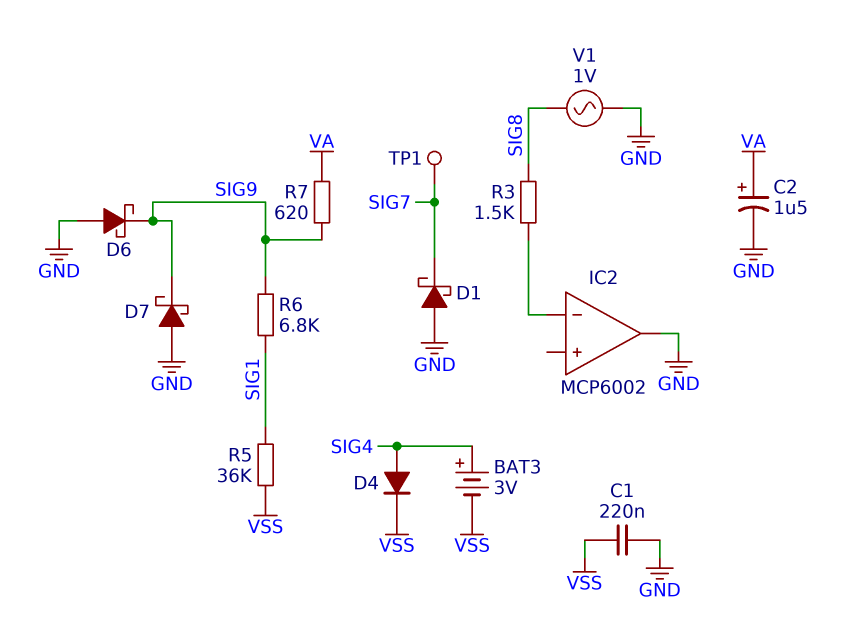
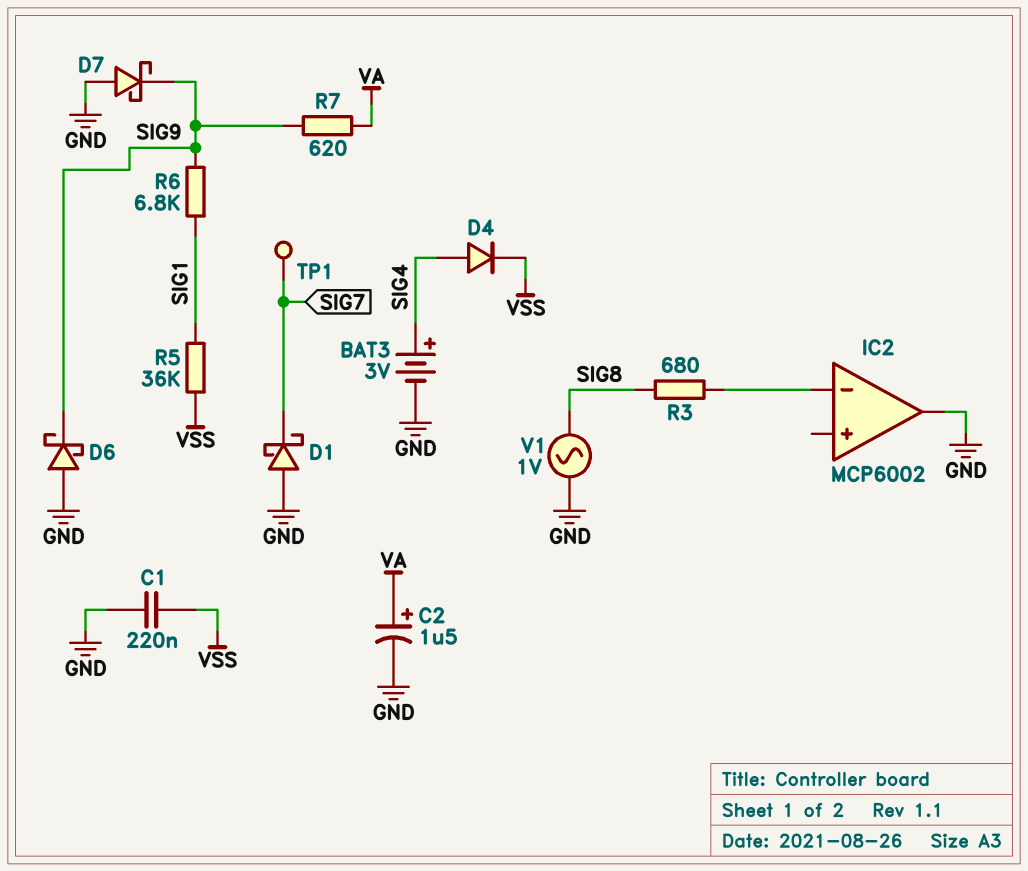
BAT3: 3V (plus SIG4, minus VSS) -> 3V (plus SIG4, minus GND)
R3: 1.5k (IC2/in-, SIG8) -> 680 (IC2/in-, SIG8)

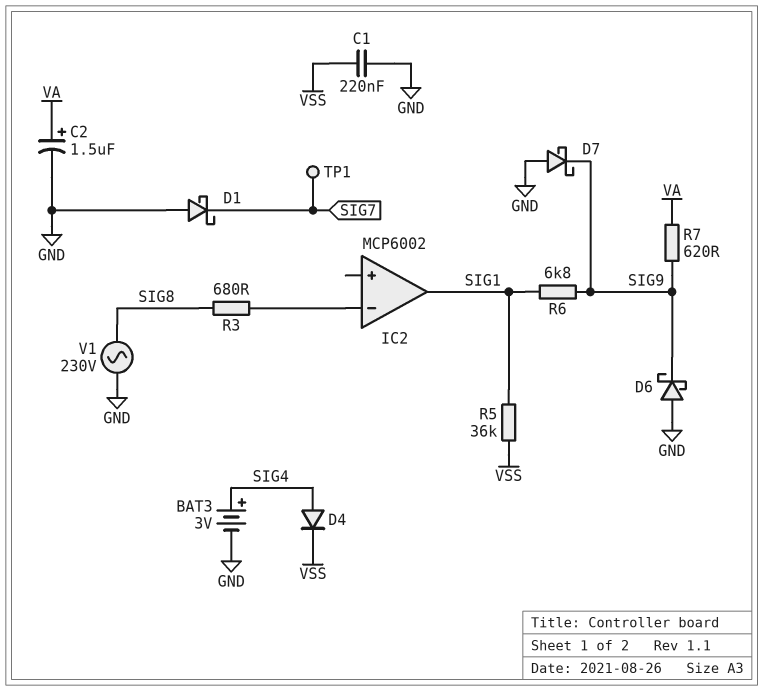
IC2 pin out: GND -> SIG1
V1: AC 1V (GND, SIG8) -> AC 230V (GND, SIG8)

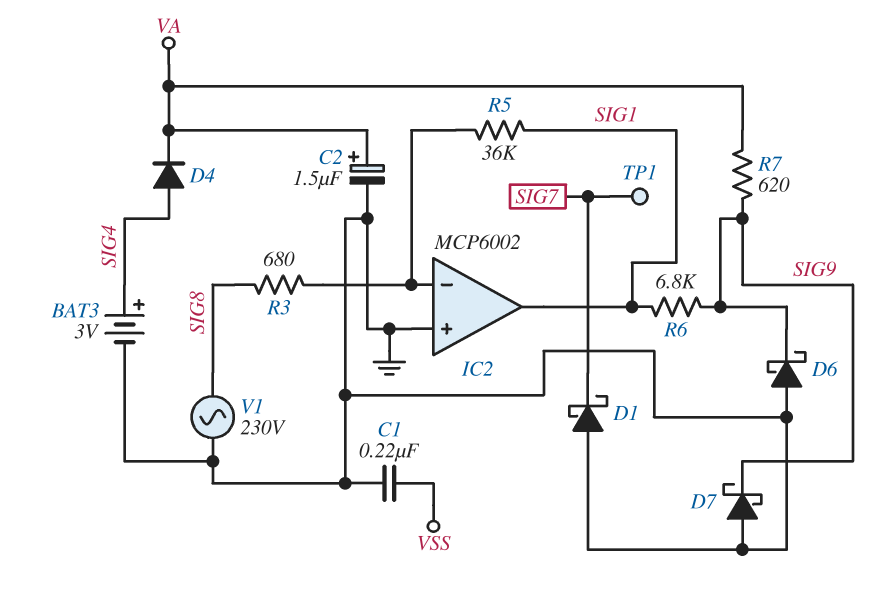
D4: diode (A SIG4, K VSS) -> diode (A SIG4, K VA)
IC2 pin in+: none -> GND
R5: 36k (SIG1, VSS) -> 36k (IC2/in-, SIG1)

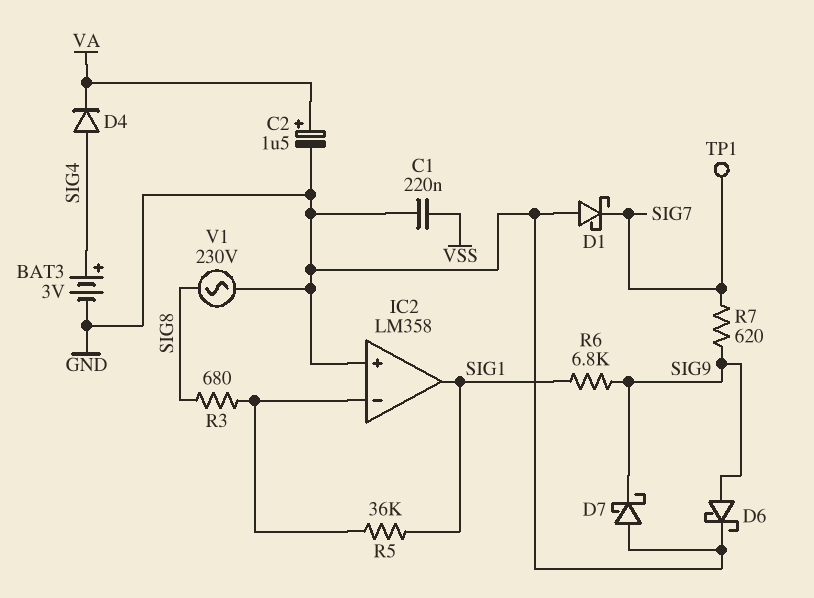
D6: schottky (A GND, K SIG9) -> schottky (A SIG9, K GND)
IC2: MCP6002 -> LM358
R7: 620 (SIG9, VA) -> 620 (SIG7, SIG9)

